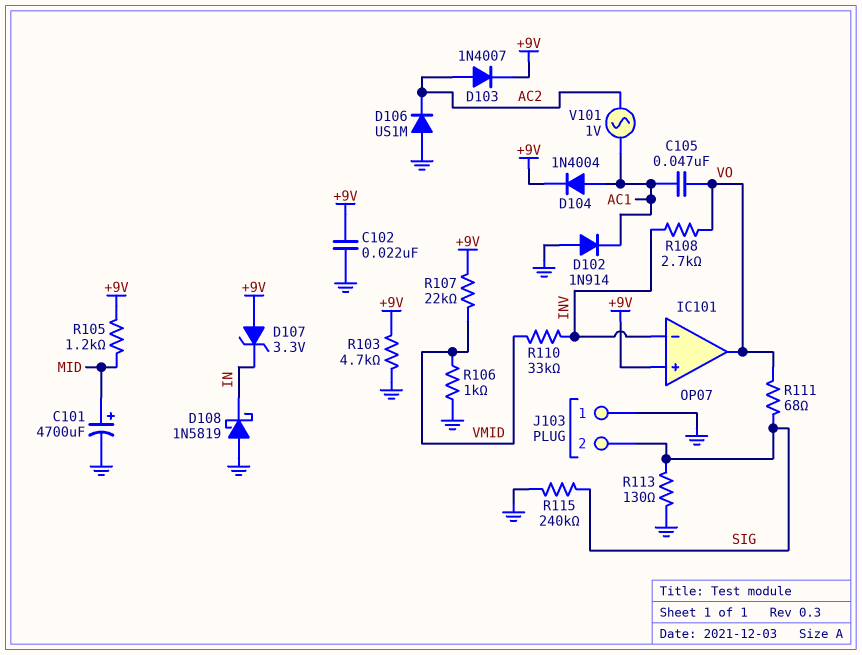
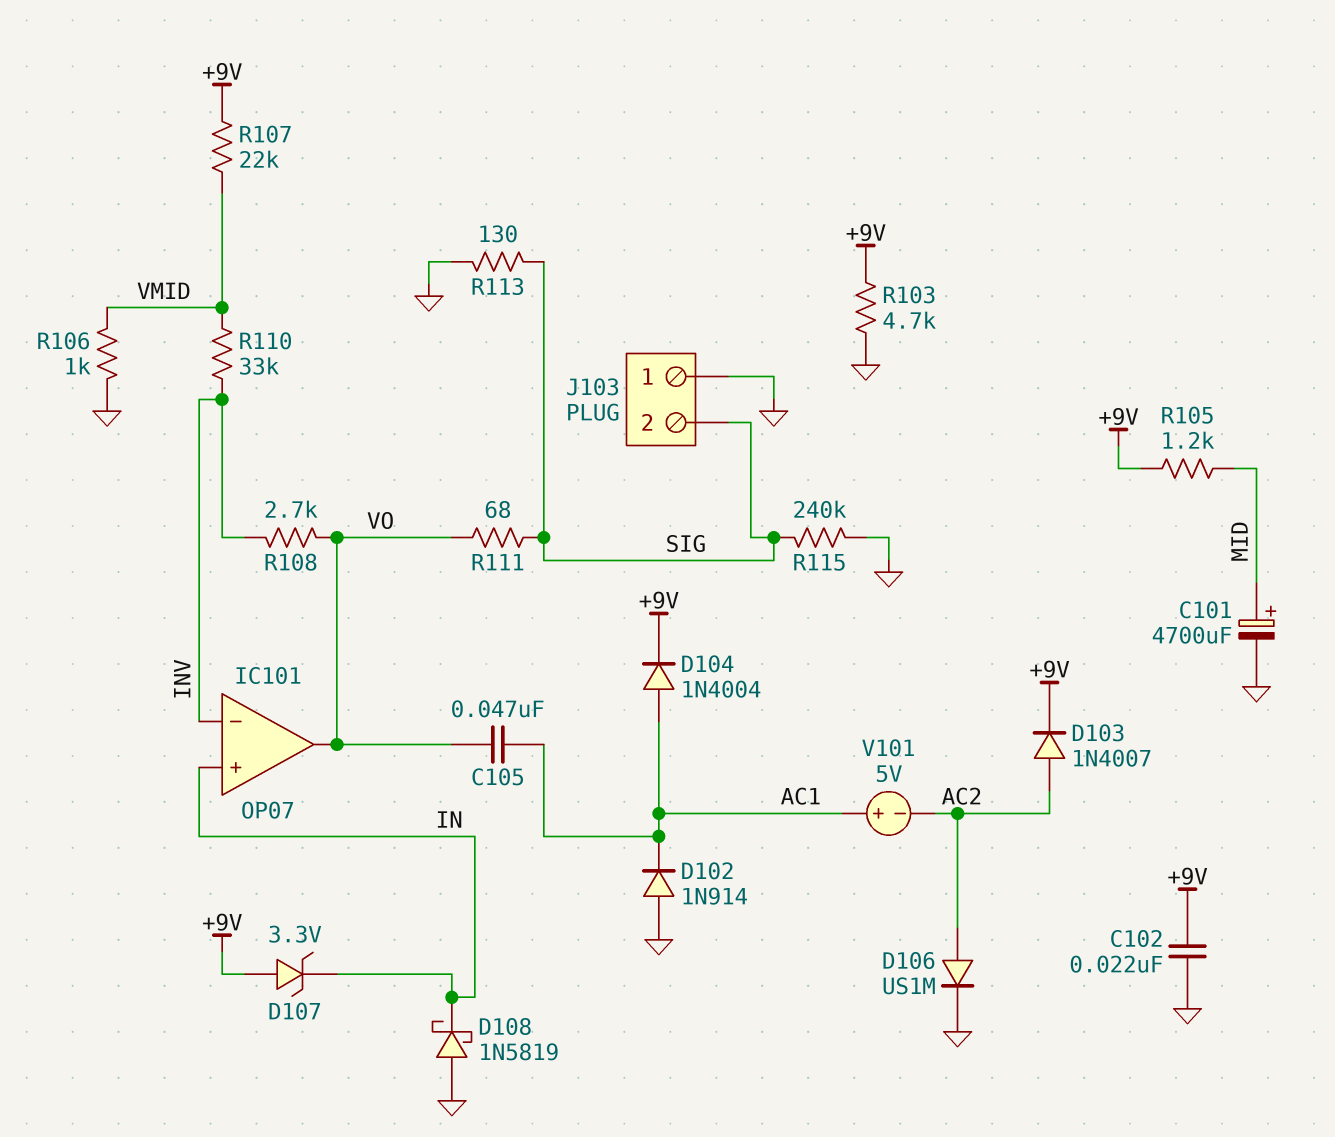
D106: diode US1M (A GND, K AC2) -> diode US1M (A AC2, K GND)
IC101 pin in+: +9V -> IN
V101: AC 1V (AC1, AC2) -> 5V (plus AC1, minus AC2)

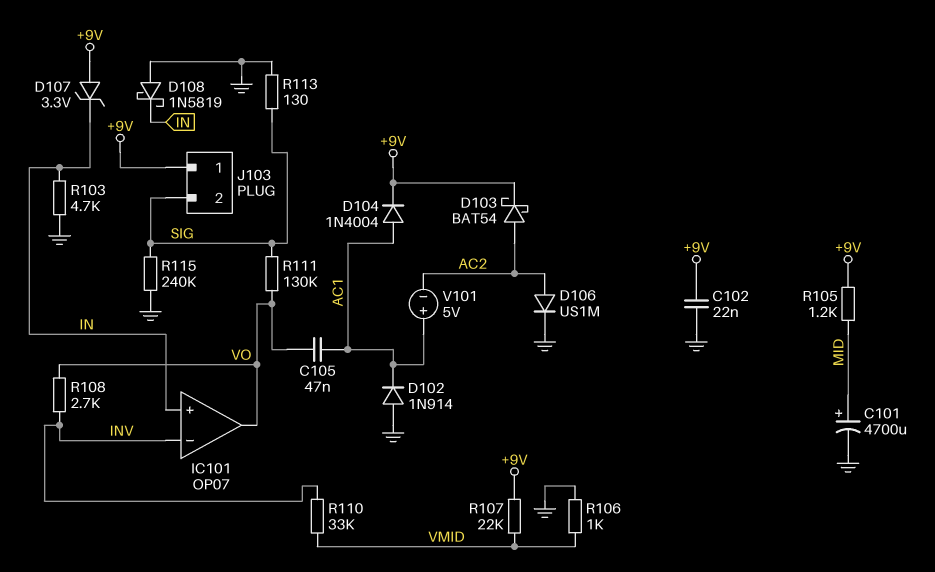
D103: diode 1N4007 (A AC2, K +9V) -> schottky BAT54 (A AC2, K +9V)
J103 pin 1: GND -> +9V
R103: 4.7k (+9V, GND) -> 4.7k (GND, IN)
R111: 68 (SIG, VO) -> 130k (SIG, VO)

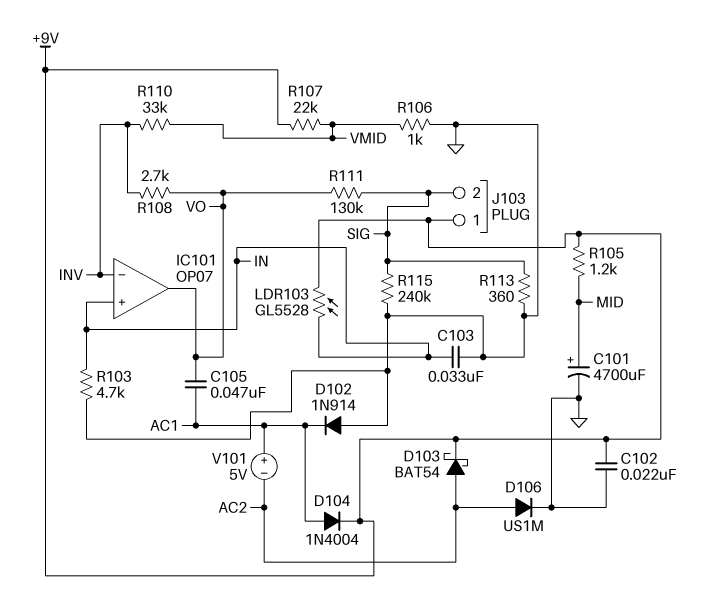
C103: none -> 33nF (GND, IN)
D107: zener 3.3V (A +9V, K IN) -> none
D108: schottky 1N5819 (A GND, K IN) -> none
LDR103: none -> GL5528 (+9V, IN)
R113: 130 (GND, SIG) -> 360 (GND, SIG)

